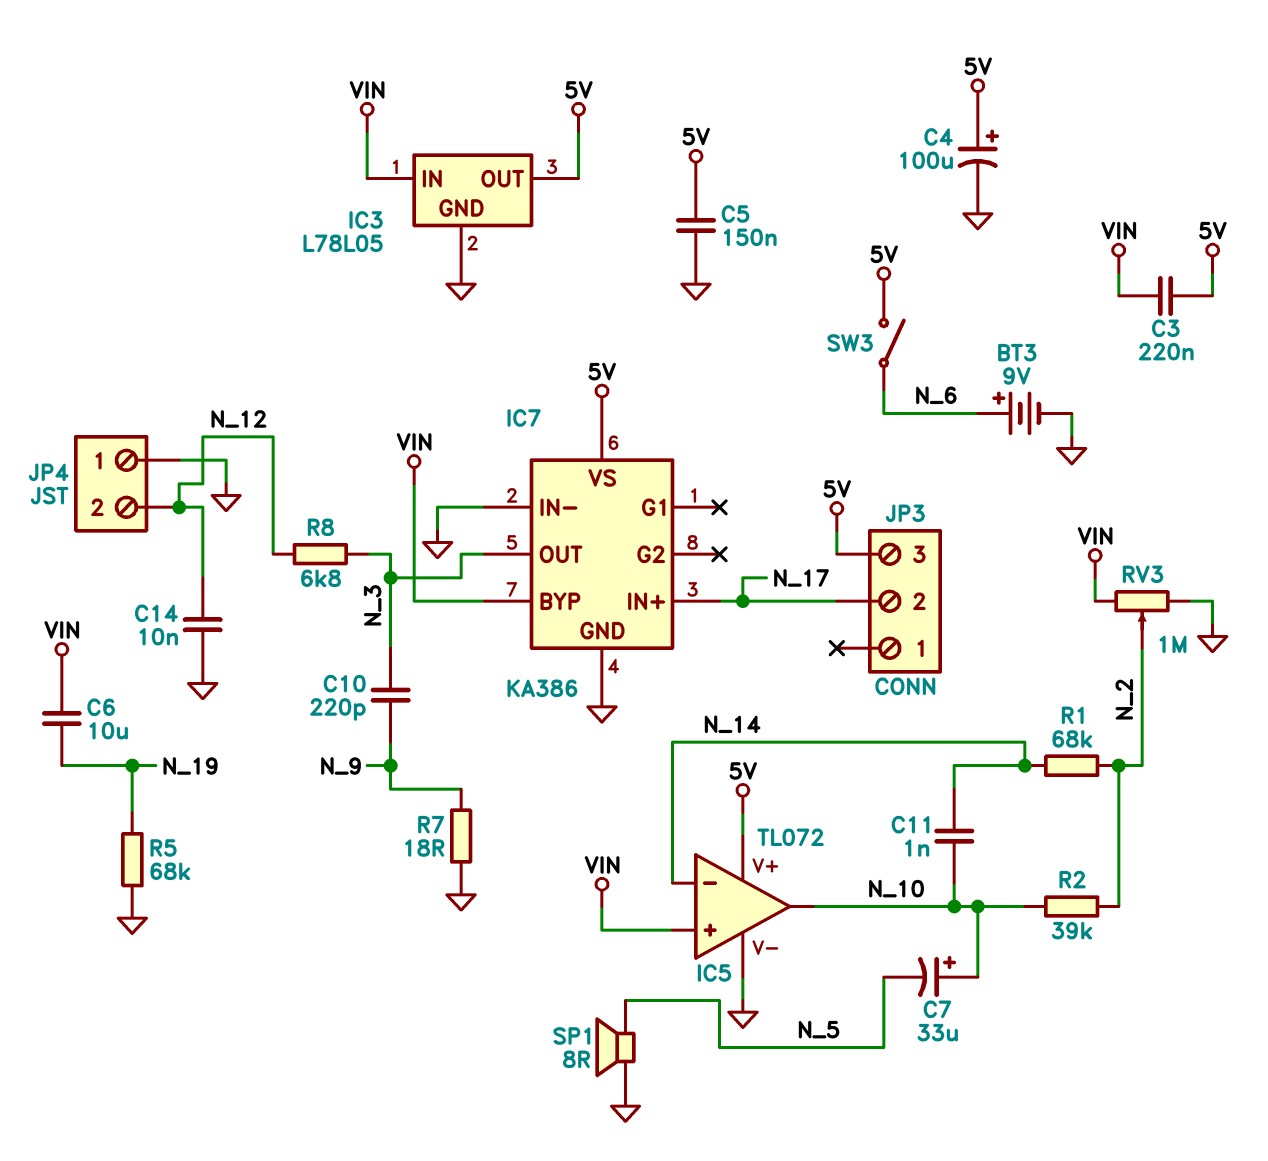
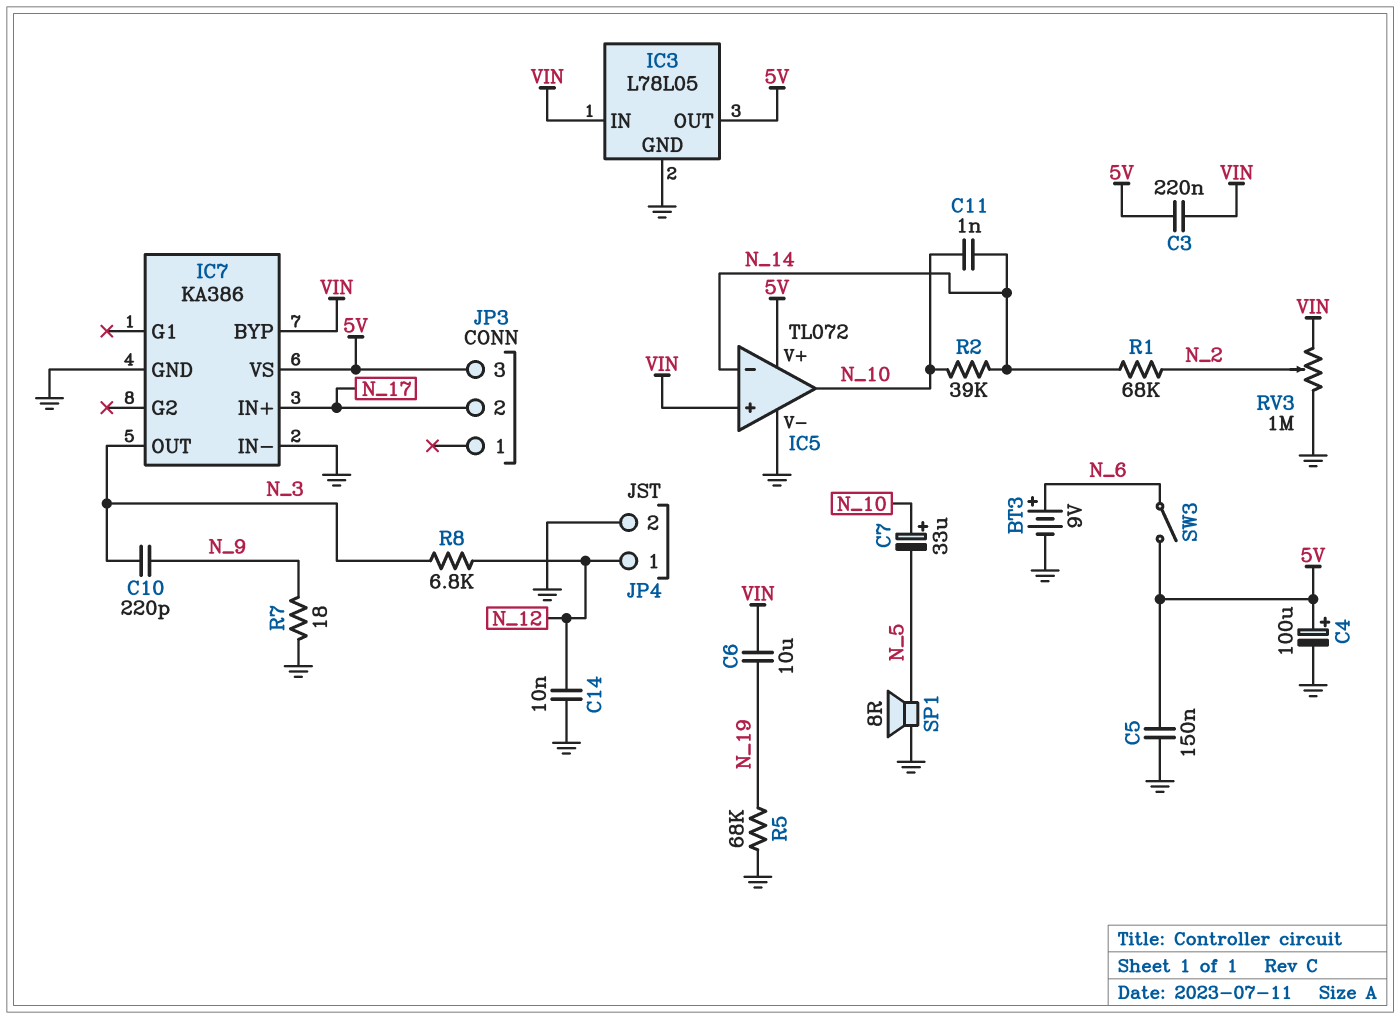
JP4 pin 1: GND -> N_12
JP4 pin 2: N_12 -> GND
R2: 39k (N_2, N_10) -> 39k (N_10, N_14)

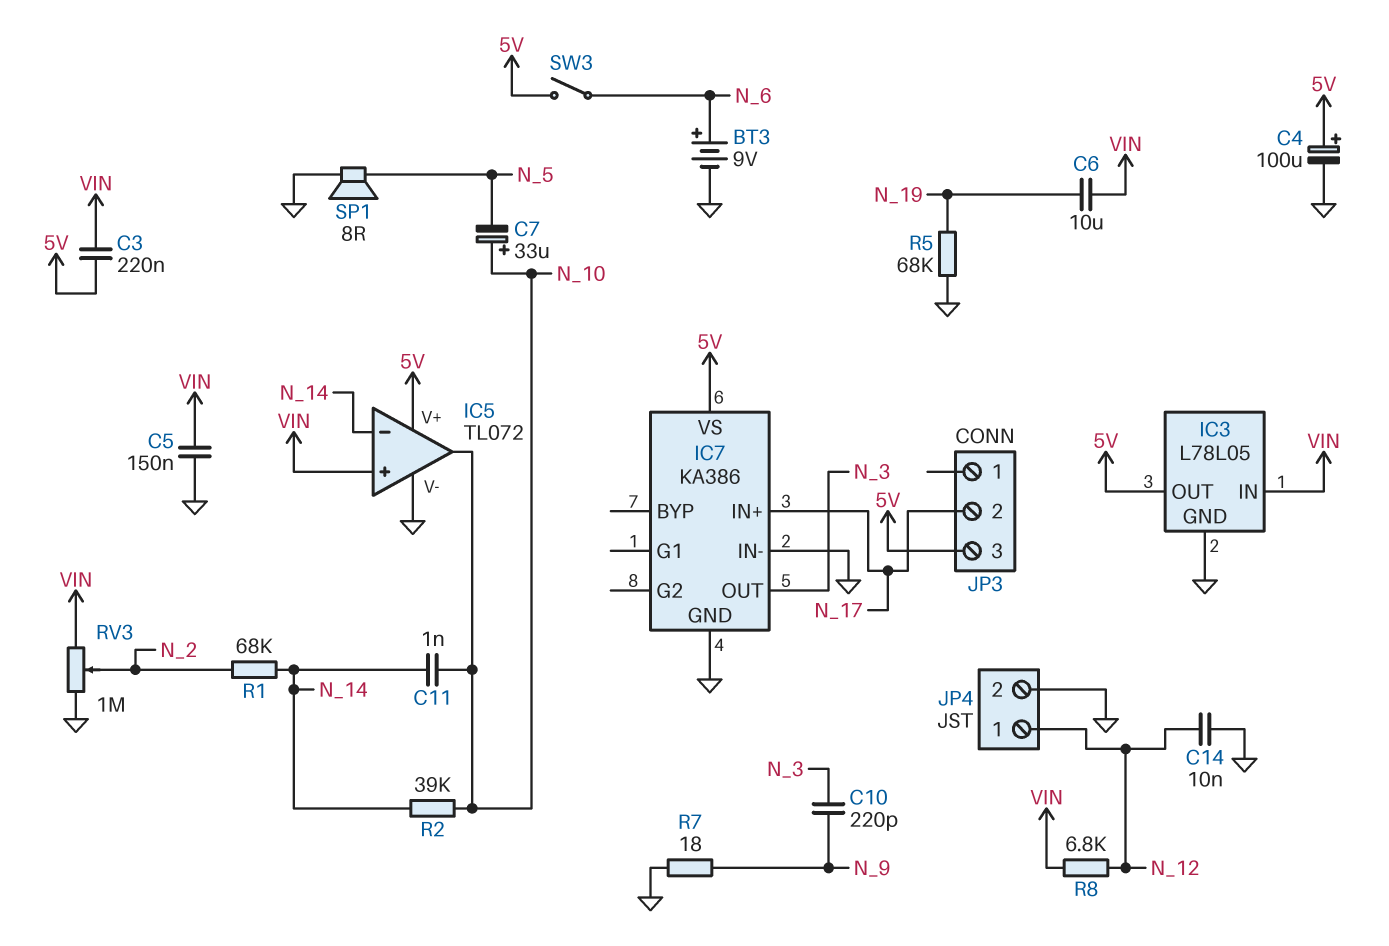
C5: 150nF (5V, GND) -> 150nF (GND, VIN)
IC7 pin BYP: VIN -> none
R8: 6.8k (N_3, N_12) -> 6.8k (N_12, VIN)

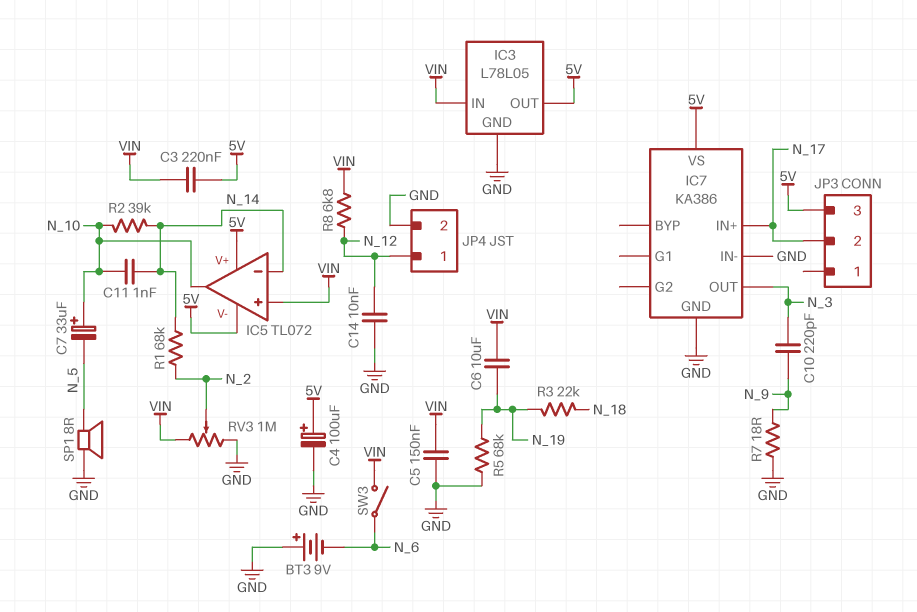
BT3: 9V (plus N_6, minus GND) -> 9V (plus GND, minus N_6)
IC5 pin V-: GND -> 5V
R3: none -> 22k (N_18, N_19)
SW3: switch (5V, N_6) -> switch (N_6, VIN)

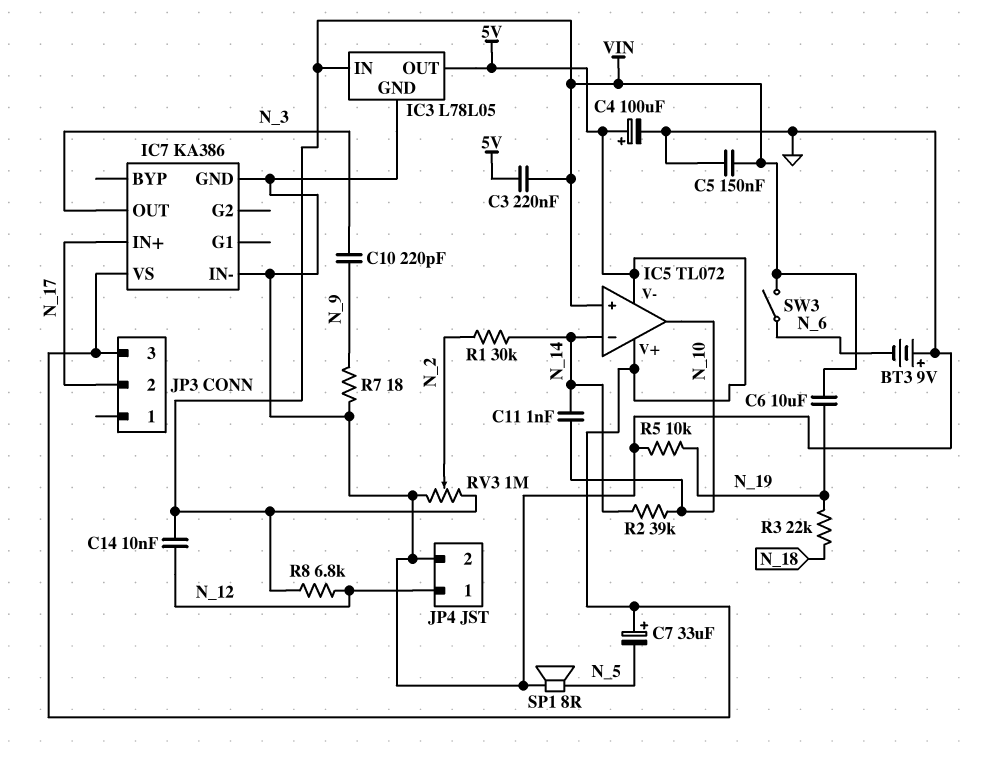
C7: 33uF (plus N_10, minus N_5) -> 33uF (plus 5V, minus N_5)
C14: 10nF (GND, N_12) -> 10nF (N_12, VIN)
R1: 68k (N_2, N_14) -> 30k (N_2, N_14)
R5: 68k (GND, N_19) -> 10k (GND, N_19)

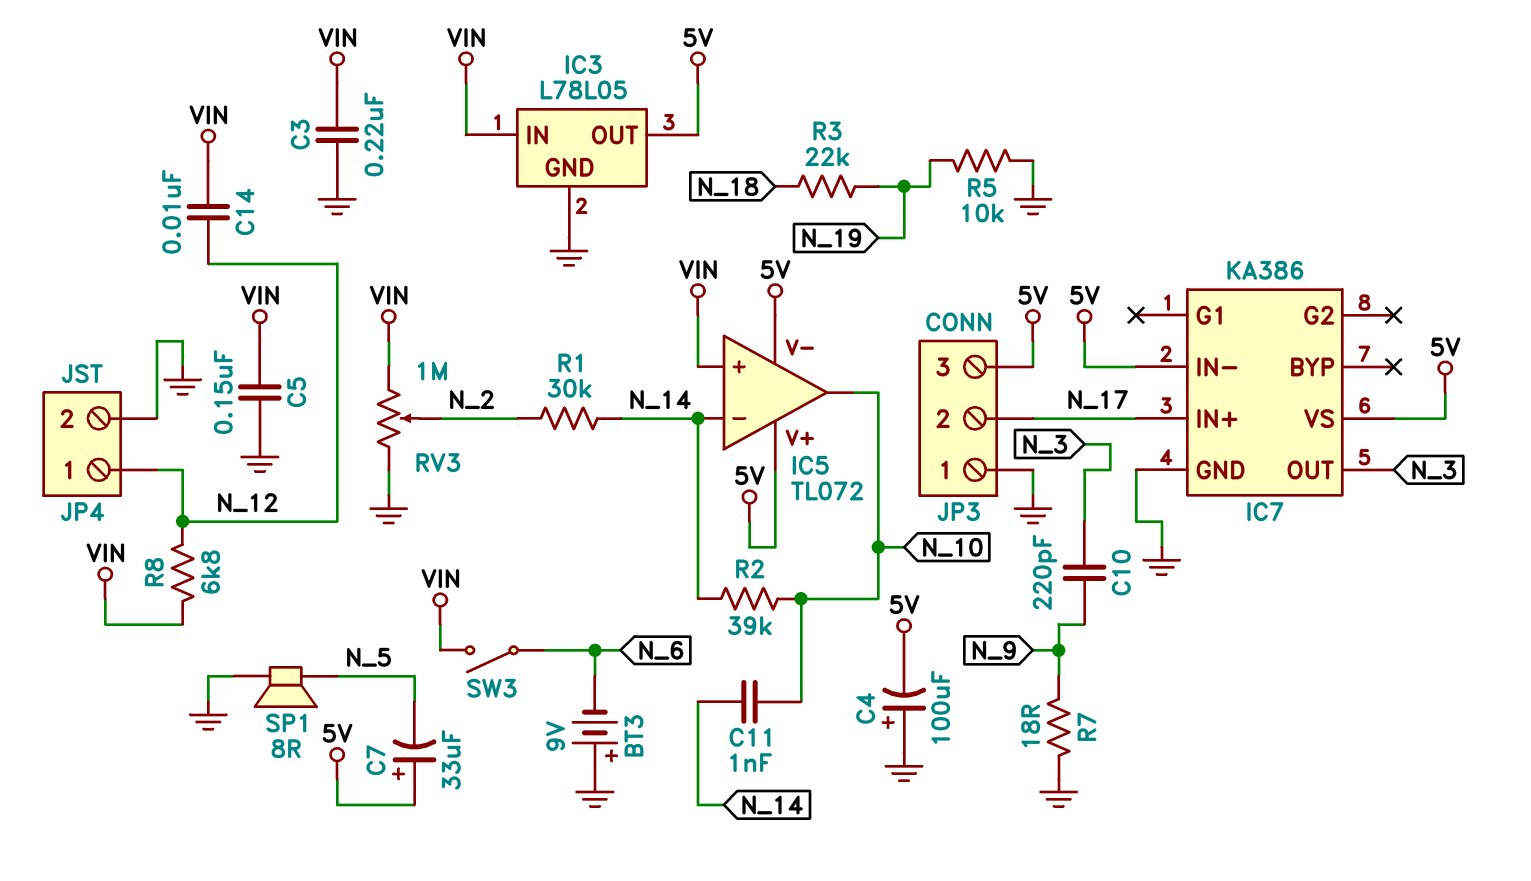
C3: 220nF (5V, VIN) -> 220nF (GND, VIN)
C4: 100uF (plus 5V, minus GND) -> 100uF (plus GND, minus 5V)
C6: 10uF (N_19, VIN) -> none
IC7 pin IN-: GND -> 5V
JP3 pin 1: none -> GND

